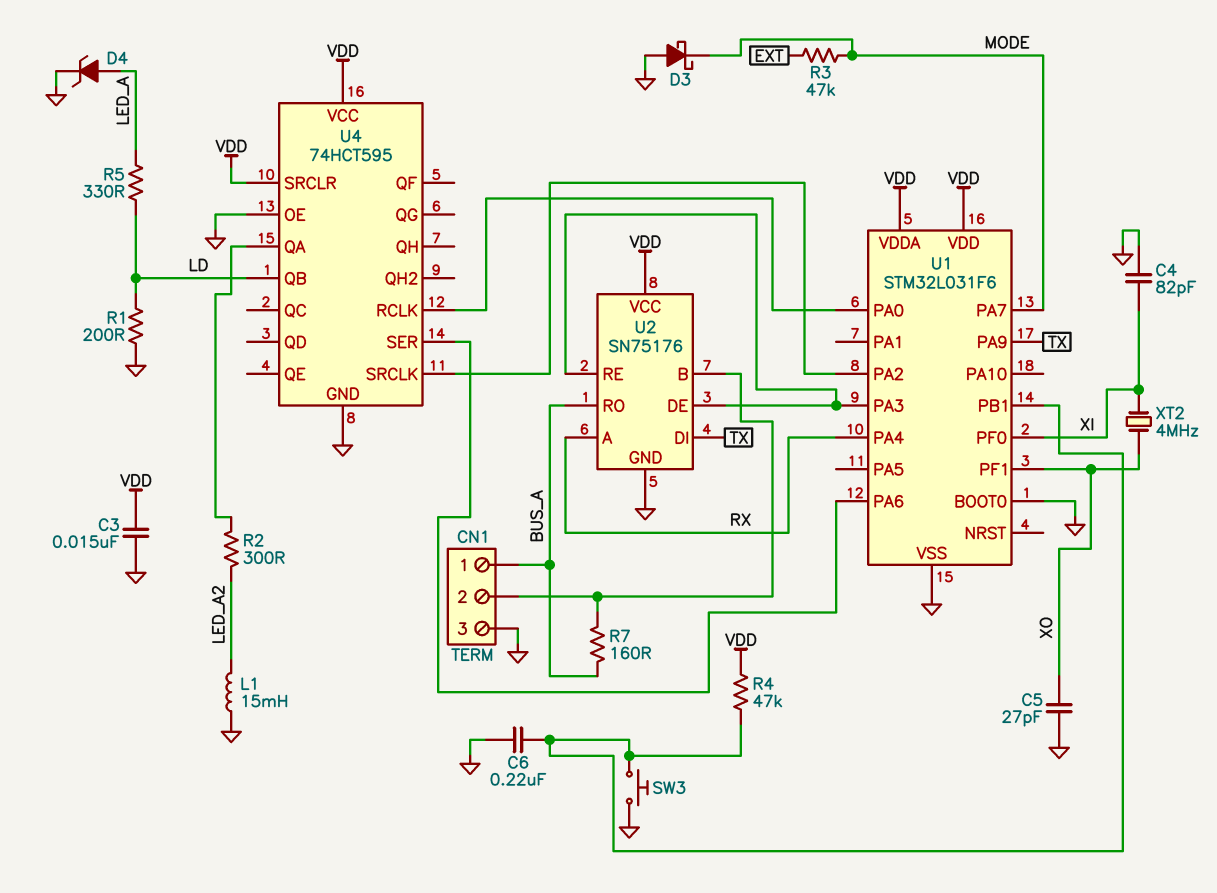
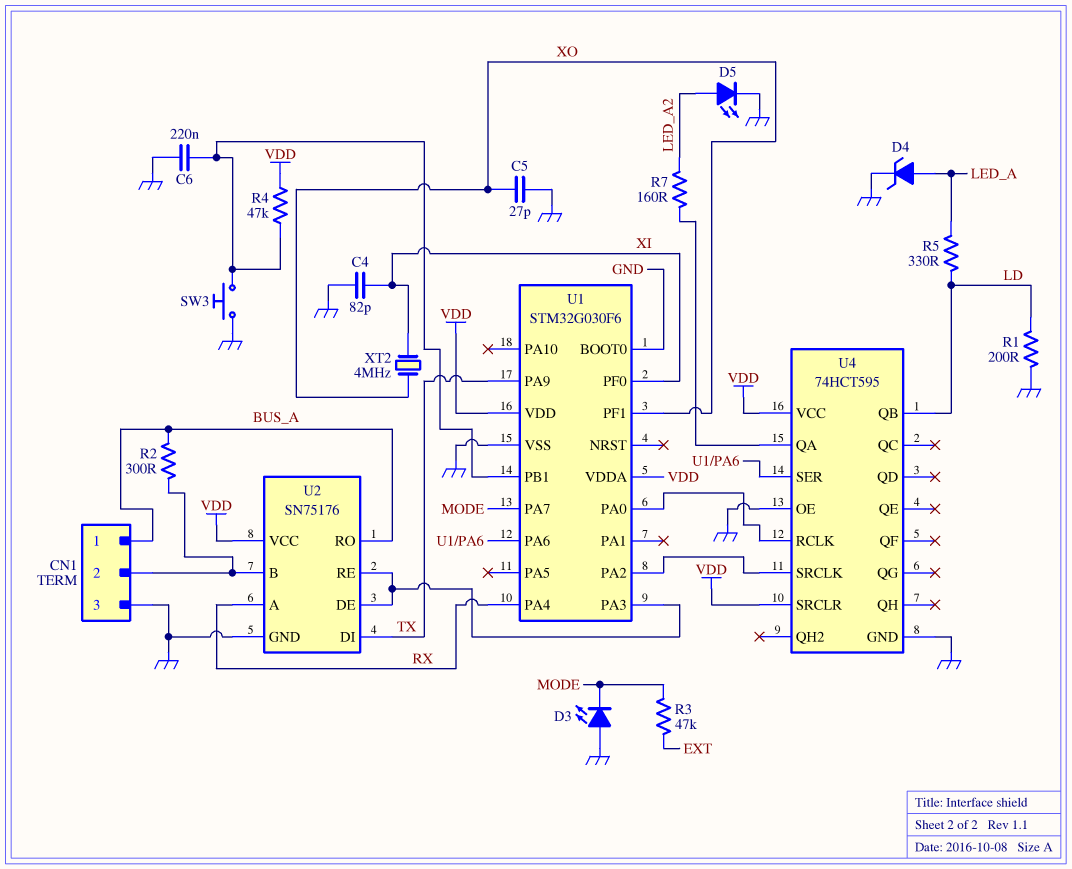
C3: 15nF (GND, VDD) -> none
D3: schottky (A GND, K MODE) -> LED (A GND, K MODE)
D5: none -> LED (A LED_A2, K GND)
L1: 15mH (GND, LED_A2) -> none
R2: 300 (LED_A2, U4/QA) -> 300 (BUS_A, CN1/2)
R7: 160 (BUS_A, CN1/2) -> 160 (LED_A2, U4/QA)
U1: STM32L031F6 -> STM32G030F6

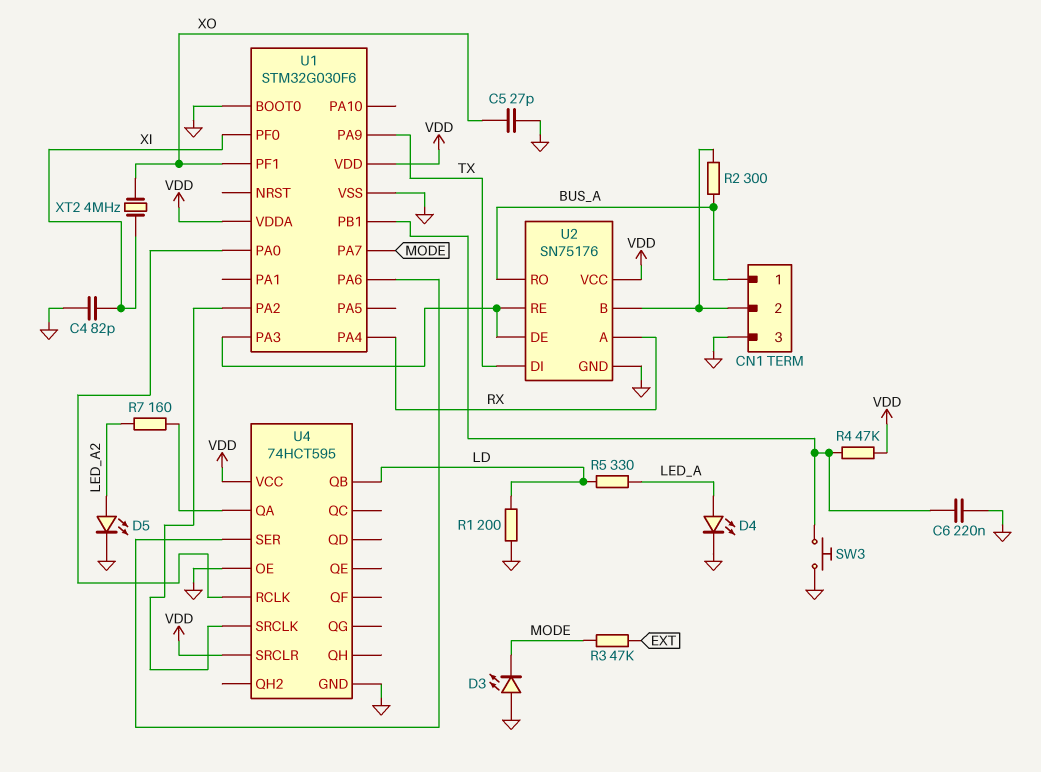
D4: zener (A LED_A, K GND) -> LED (A LED_A, K GND)

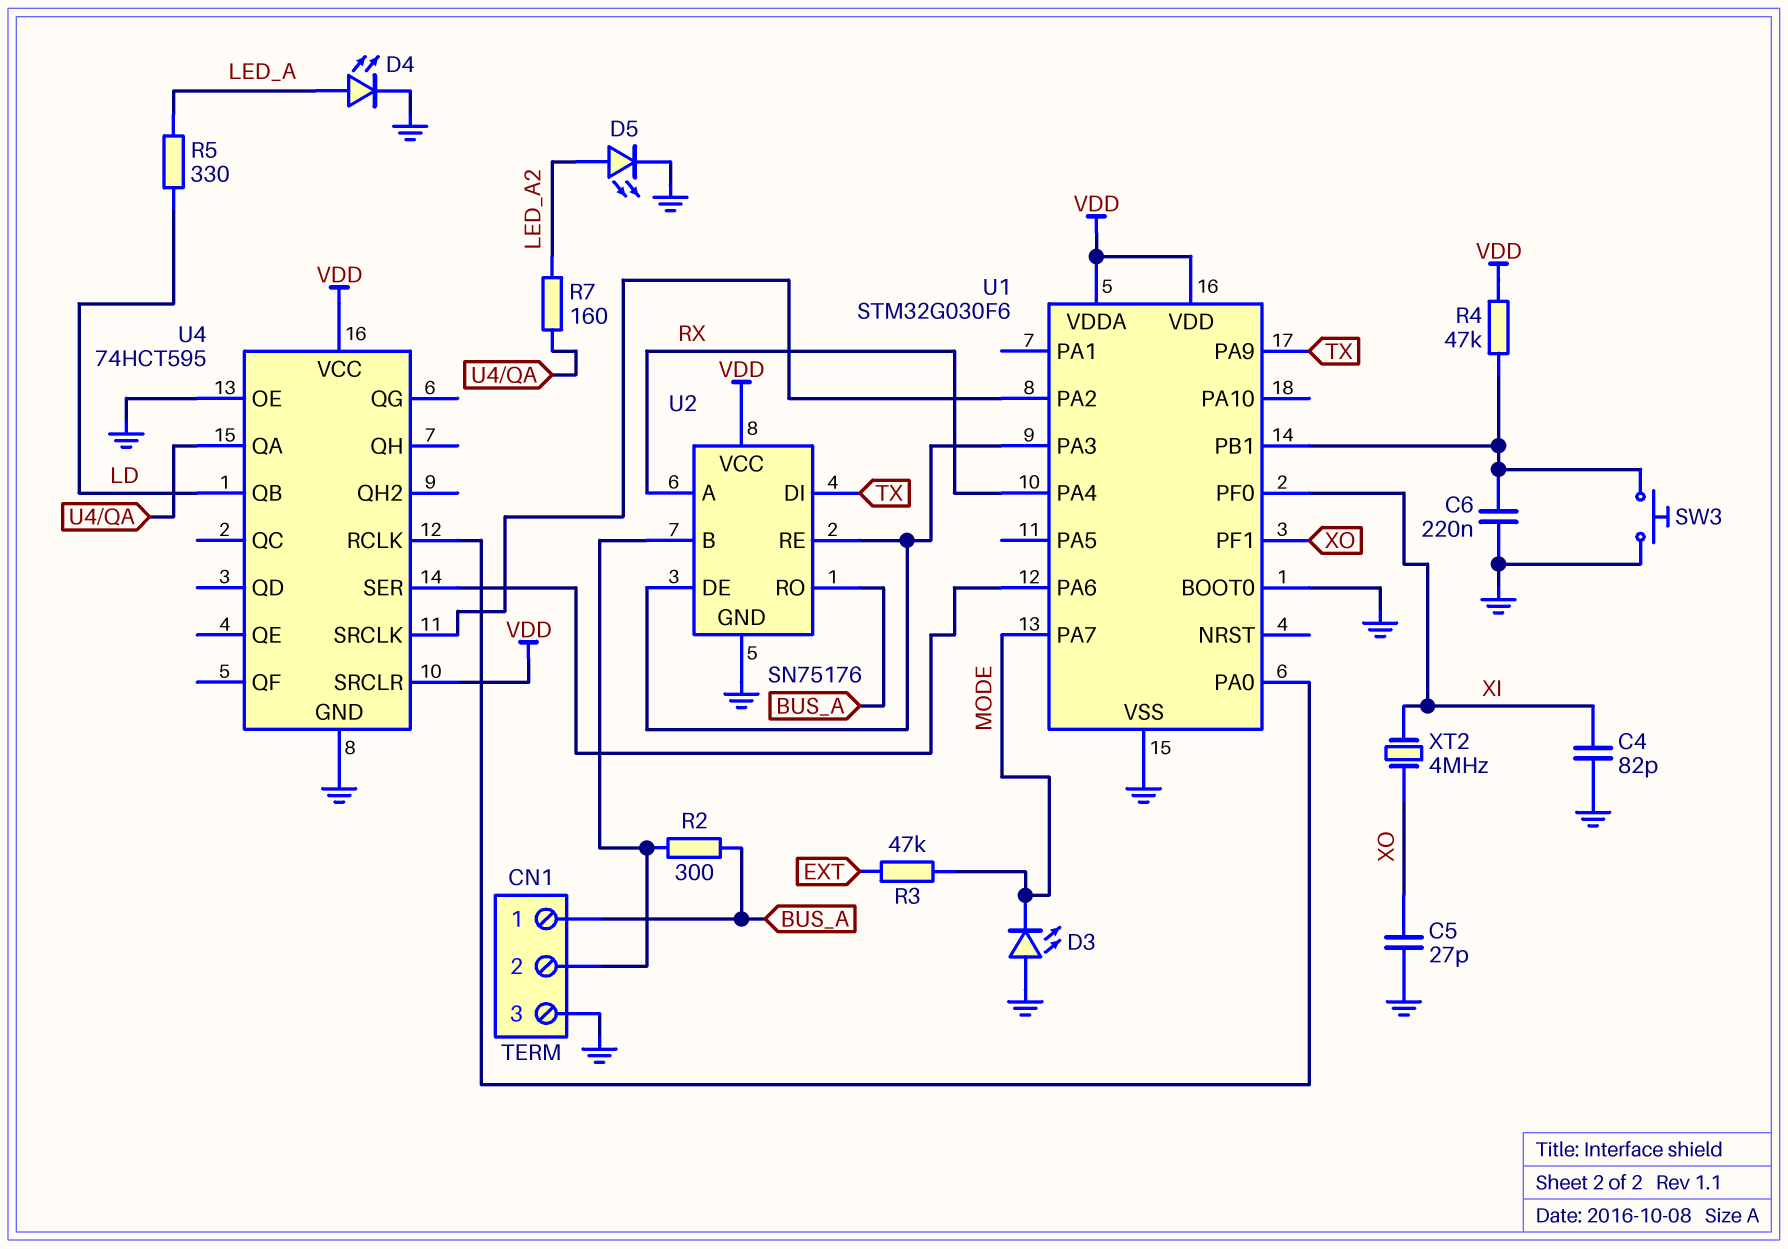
R1: 200 (GND, LD) -> none

